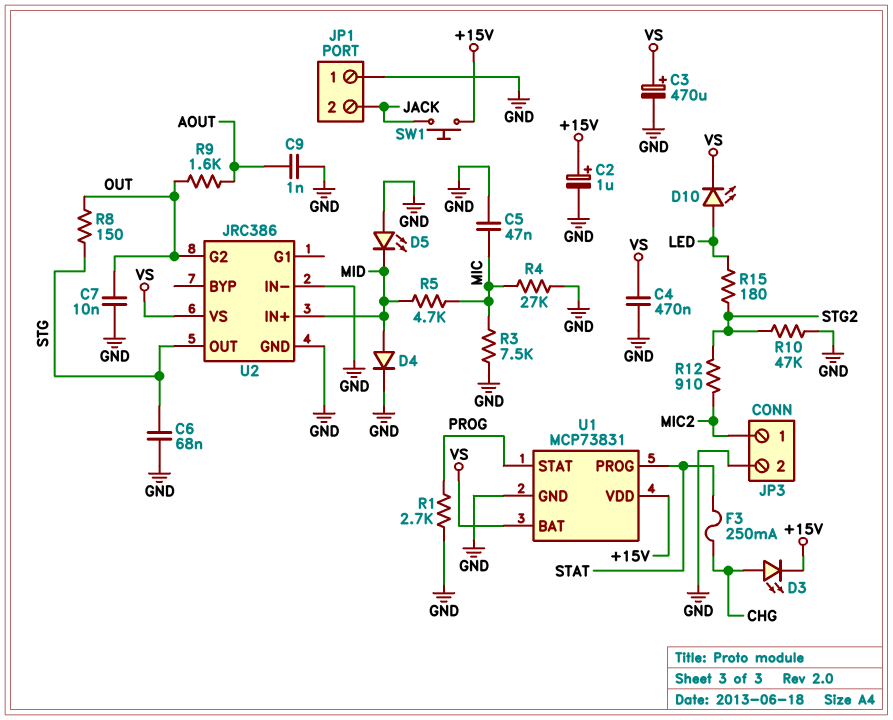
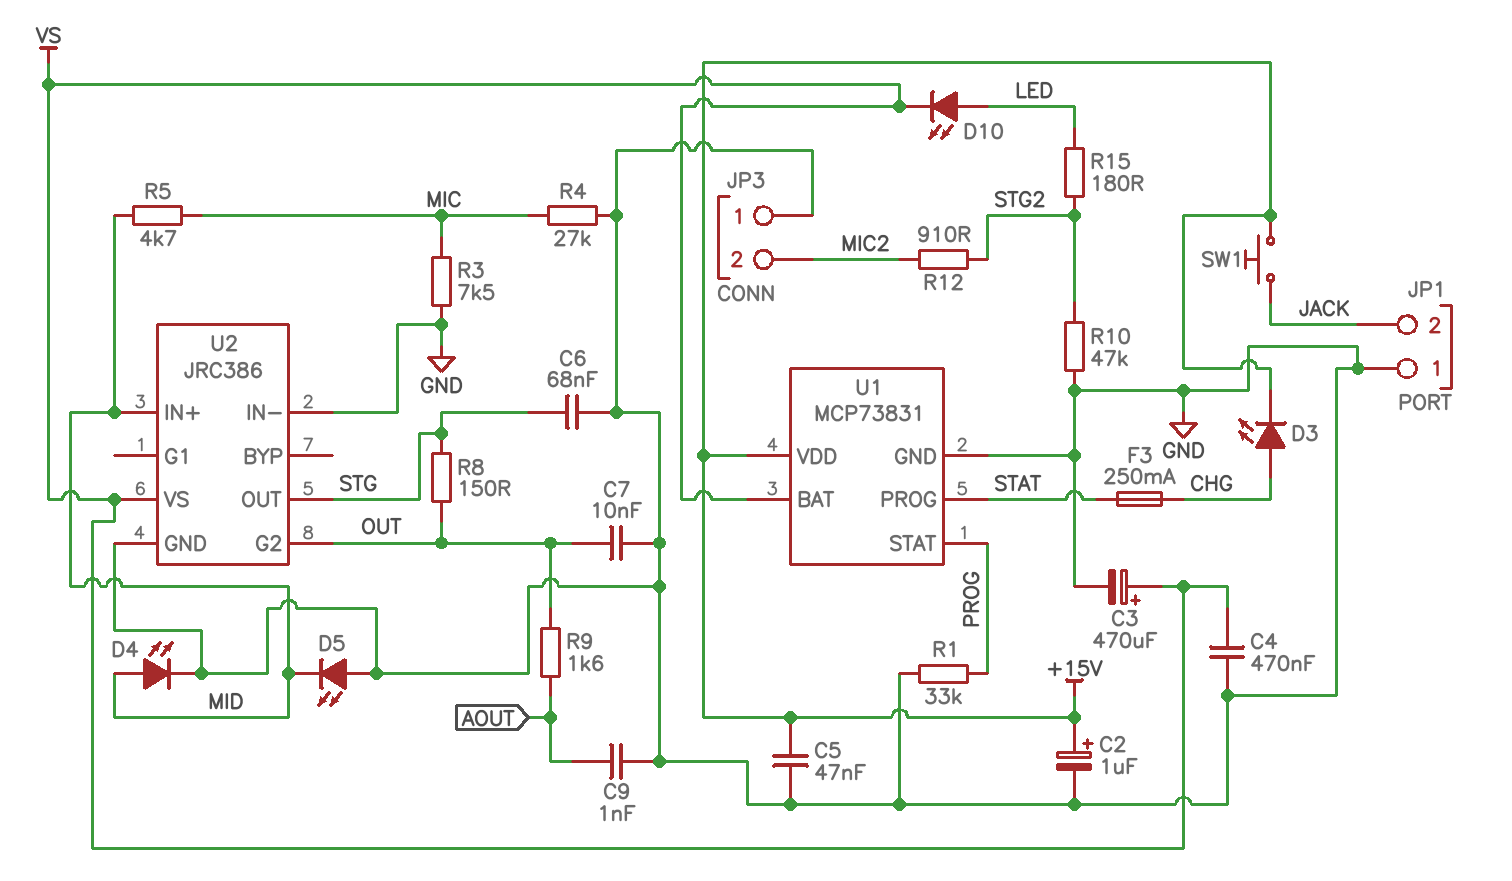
C5: 47nF (GND, MIC) -> 47nF (+15V, GND)
D4: diode (A MID, K GND) -> LED (A MID, K GND)
JP3 pin 1: MIC2 -> GND
JP3 pin 2: GND -> MIC2
R1: 2.7k (GND, PROG) -> 33k (GND, PROG)

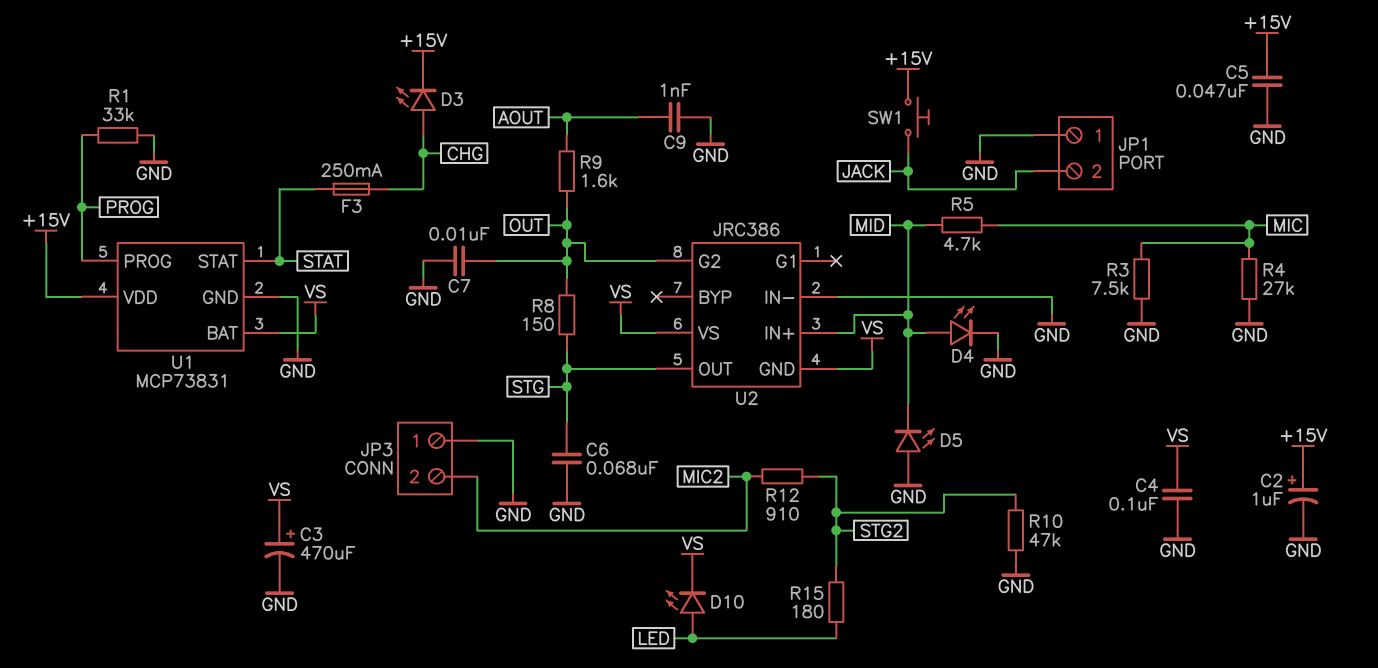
C4: 470nF (GND, VS) -> 100nF (GND, VS)
U1 pin PROG: STAT -> PROG
U1 pin STAT: PROG -> STAT
U2 pin GND: GND -> VS

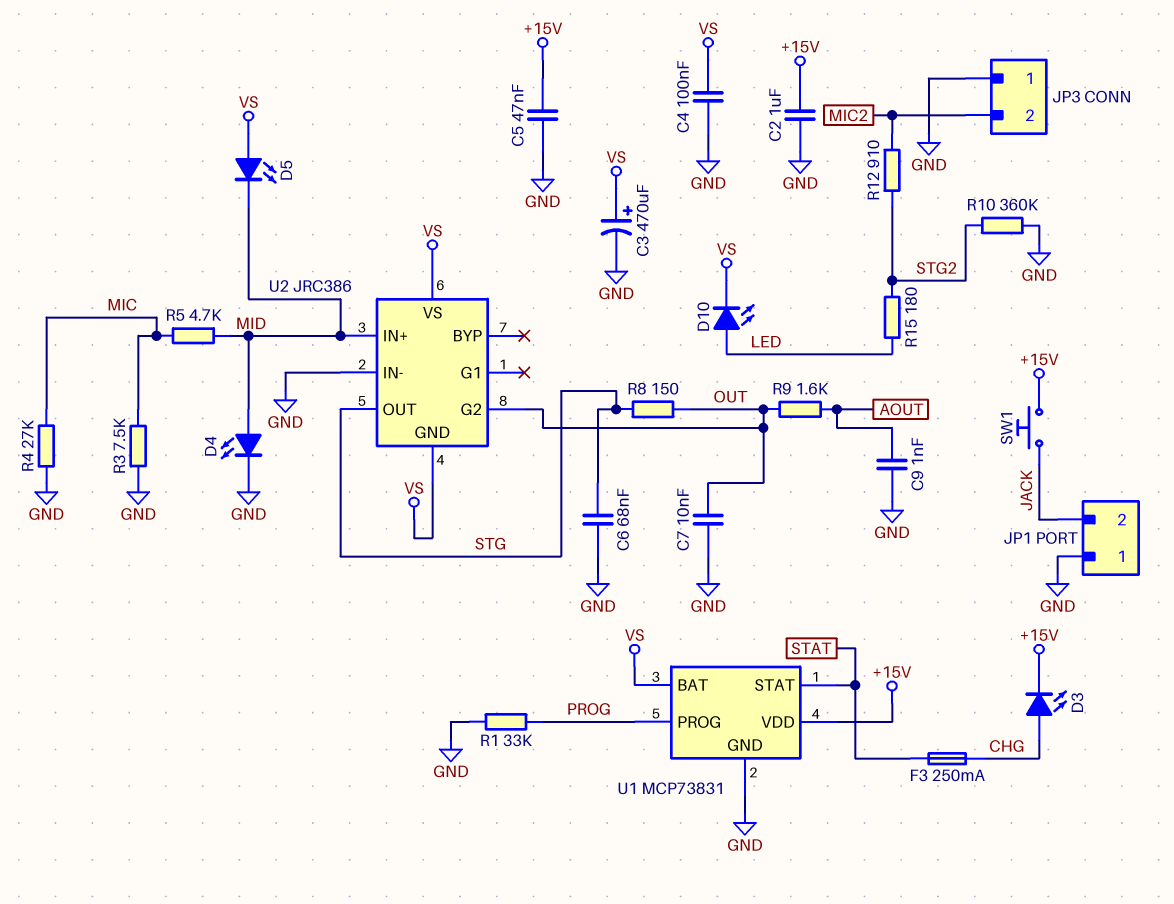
C2: 1uF (plus +15V, minus GND) -> 1uF (+15V, GND)
D5: LED (A GND, K MID) -> LED (A VS, K MID)
R10: 47k (GND, STG2) -> 360k (GND, STG2)

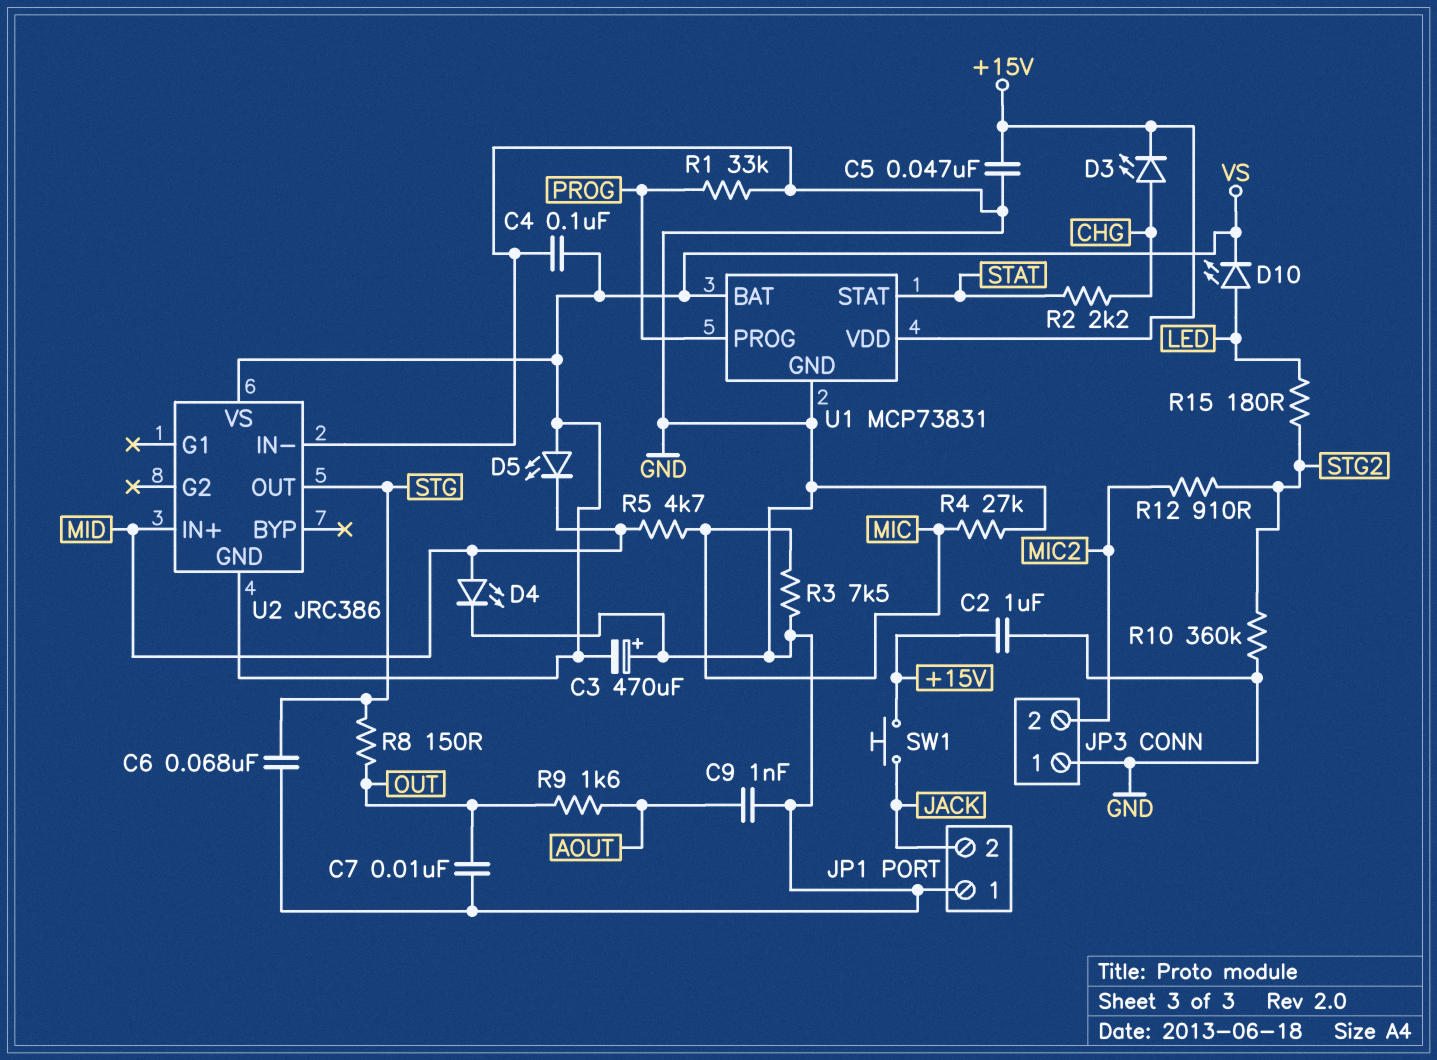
C3: 470uF (plus VS, minus GND) -> 470uF (plus GND, minus VS)
F3: 250mA (CHG, STAT) -> none
R2: none -> 2.2k (CHG, STAT)
U2 pin G2: OUT -> none

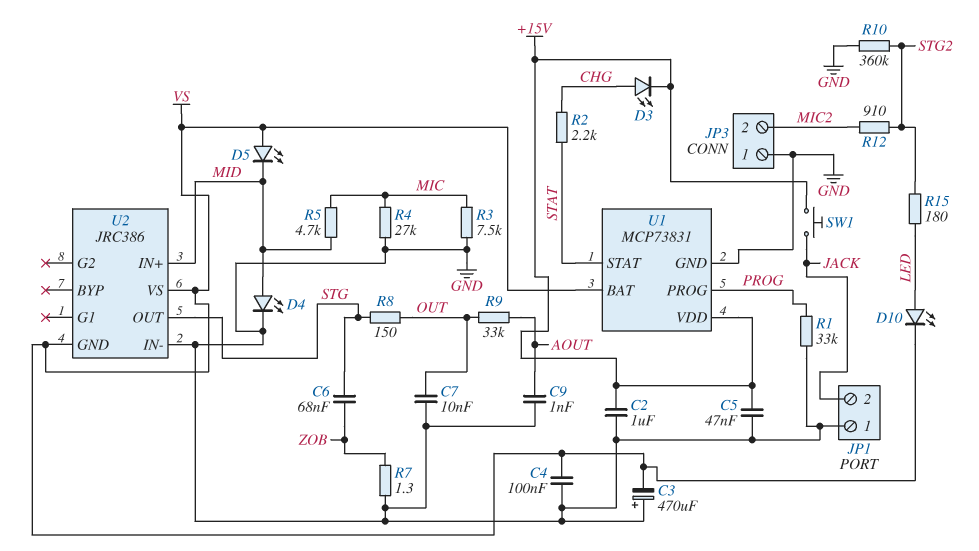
C6: 68nF (GND, STG) -> 68nF (STG, ZOB)
R7: none -> 1.3 (GND, ZOB)
R9: 1.6k (AOUT, OUT) -> 33k (AOUT, OUT)

